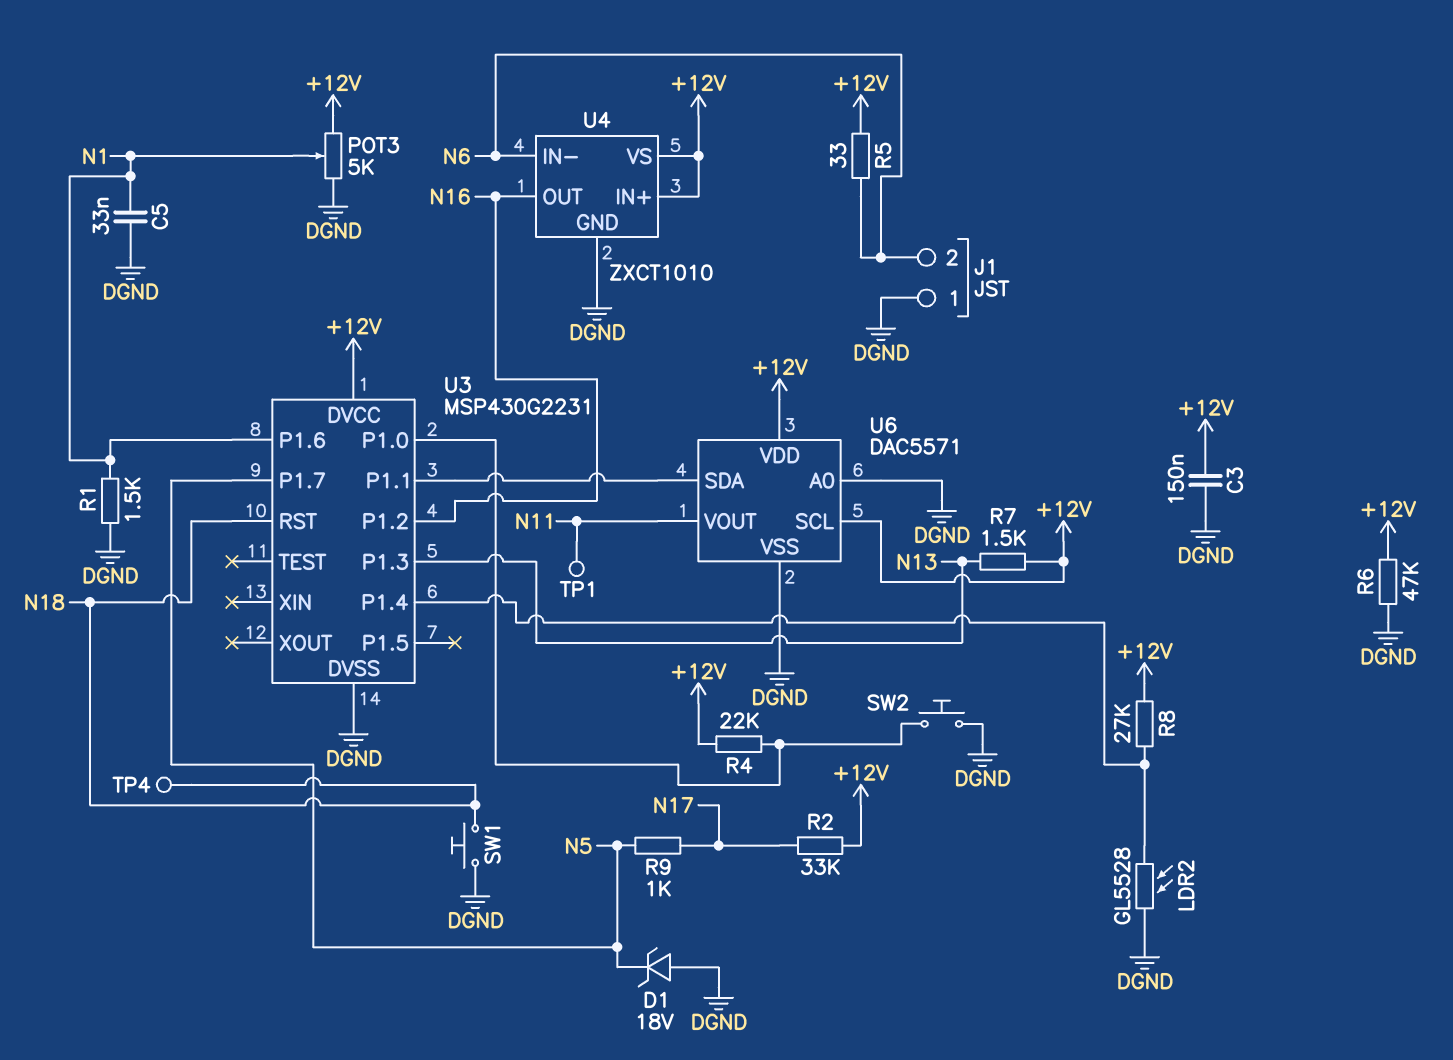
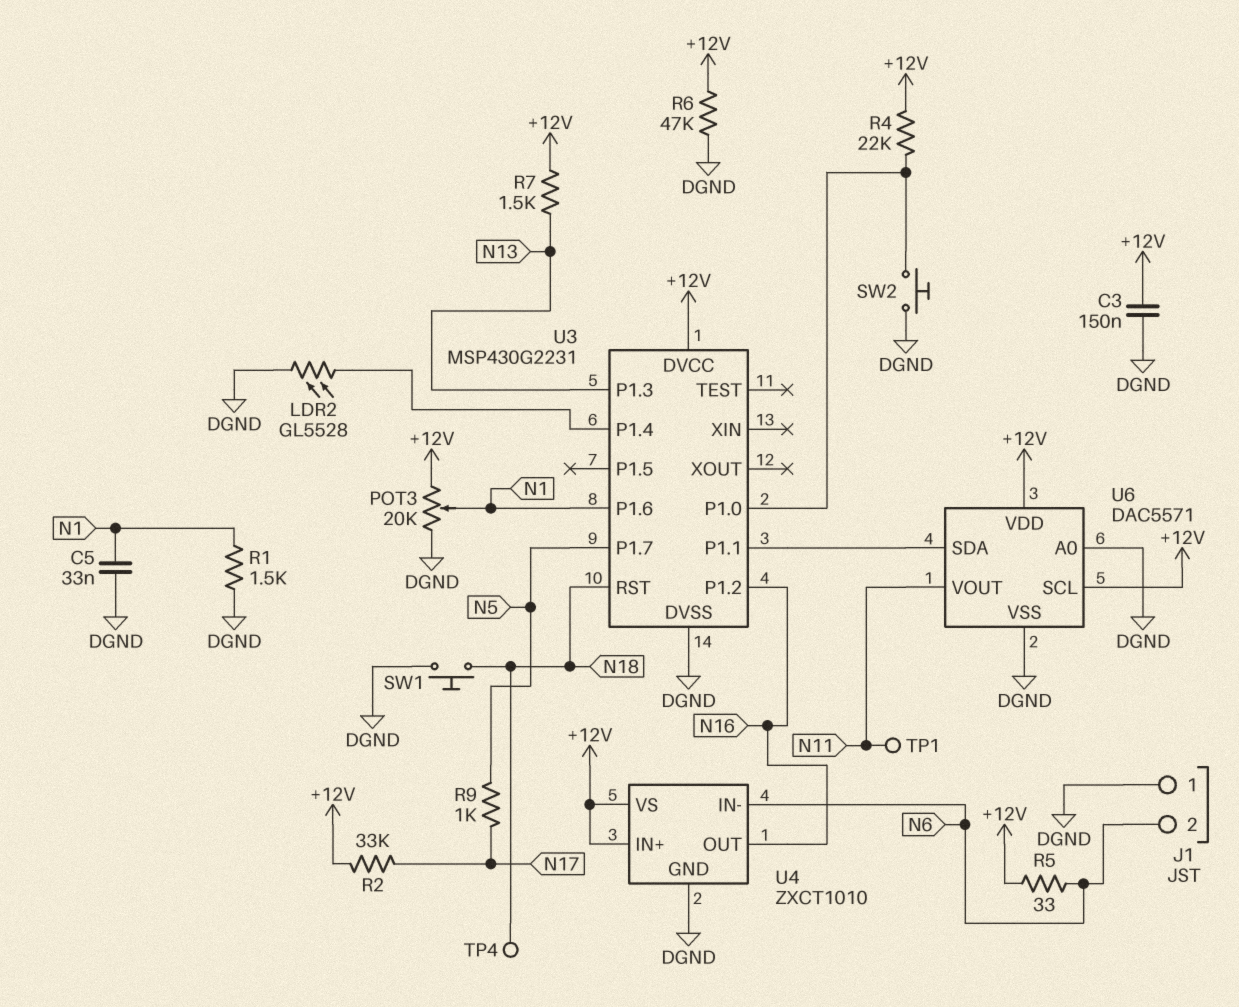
D1: zener 18V (A DGND, K N5) -> none
POT3: 5k (+12V, DGND, wiper N1) -> 20k (+12V, DGND, wiper N1)
R8: 27k (+12V, U3/P1.4) -> none

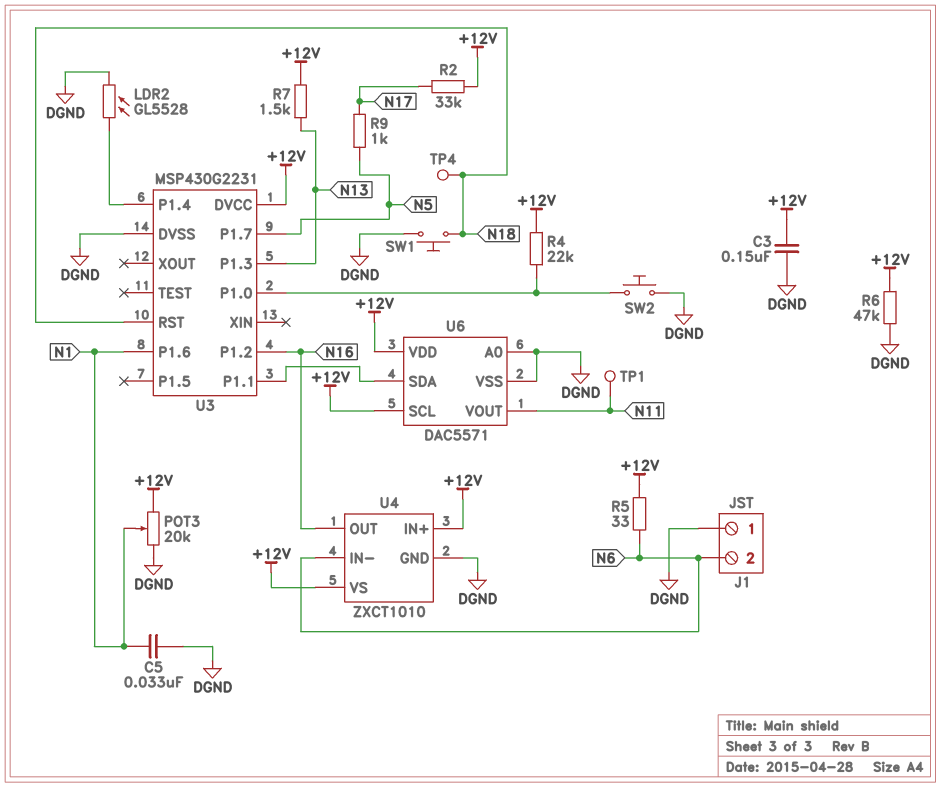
R1: 1.5k (DGND, N1) -> none

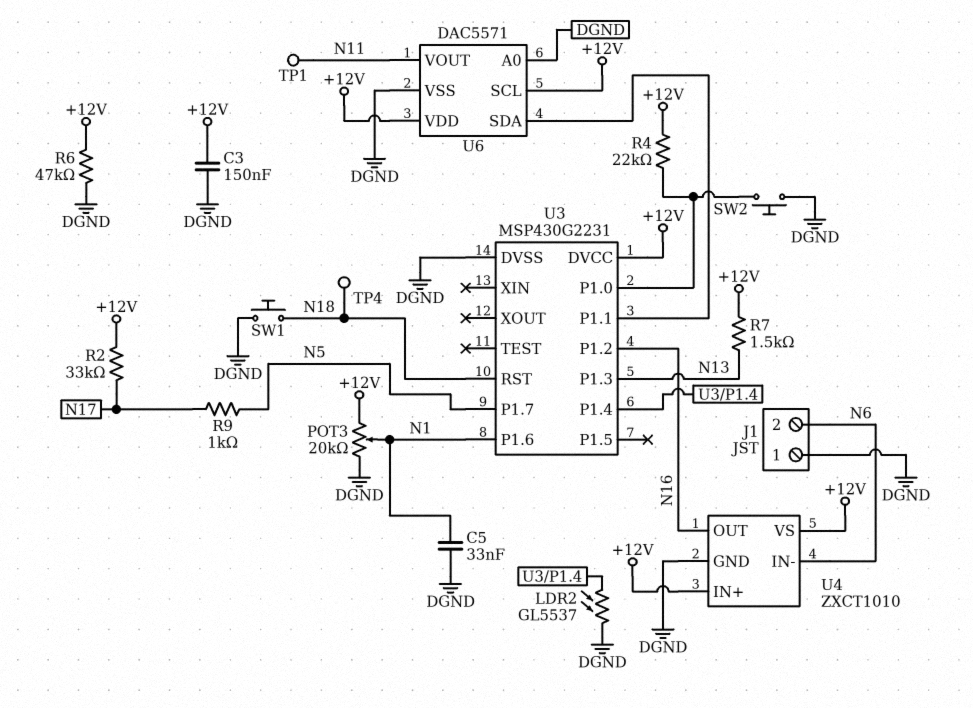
LDR2: GL5528 (DGND, U3/P1.4) -> GL5537 (DGND, U3/P1.4)
R5: 33 (+12V, N6) -> none

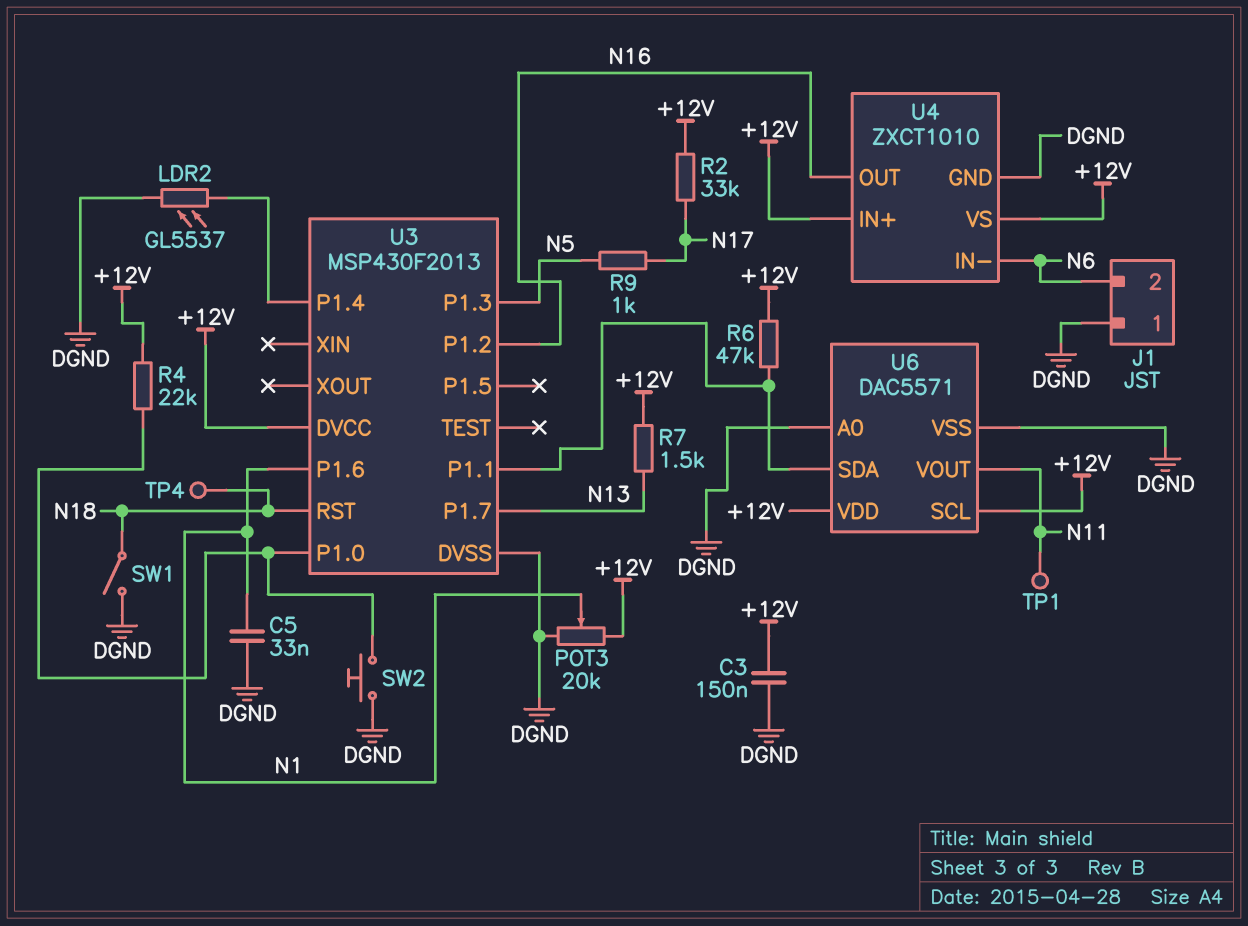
R6: 47k (+12V, DGND) -> 47k (+12V, U3/P1.1)
SW1: button (DGND, N18) -> switch (DGND, N18)
U3: MSP430G2231 -> MSP430F2013
U3 pin P1.3: N13 -> N5
U3 pin P1.7: N5 -> N13

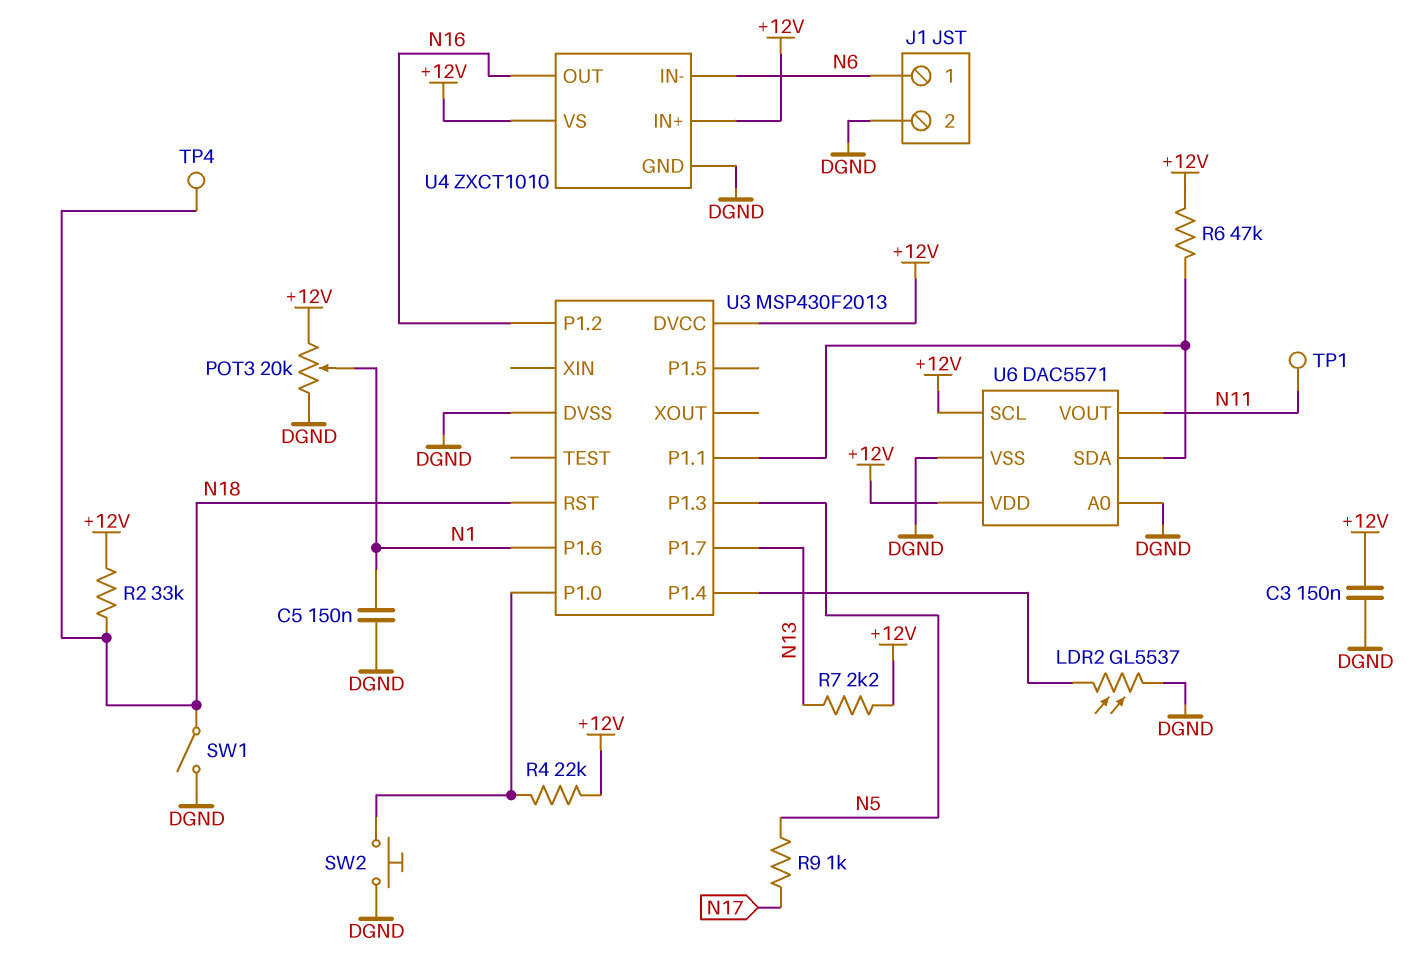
C5: 33nF (DGND, N1) -> 150nF (DGND, N1)
J1 pin 1: DGND -> N6
J1 pin 2: N6 -> DGND
R2: 33k (+12V, N17) -> 33k (+12V, N18)
R7: 1.5k (+12V, N13) -> 2.2k (+12V, N13)

